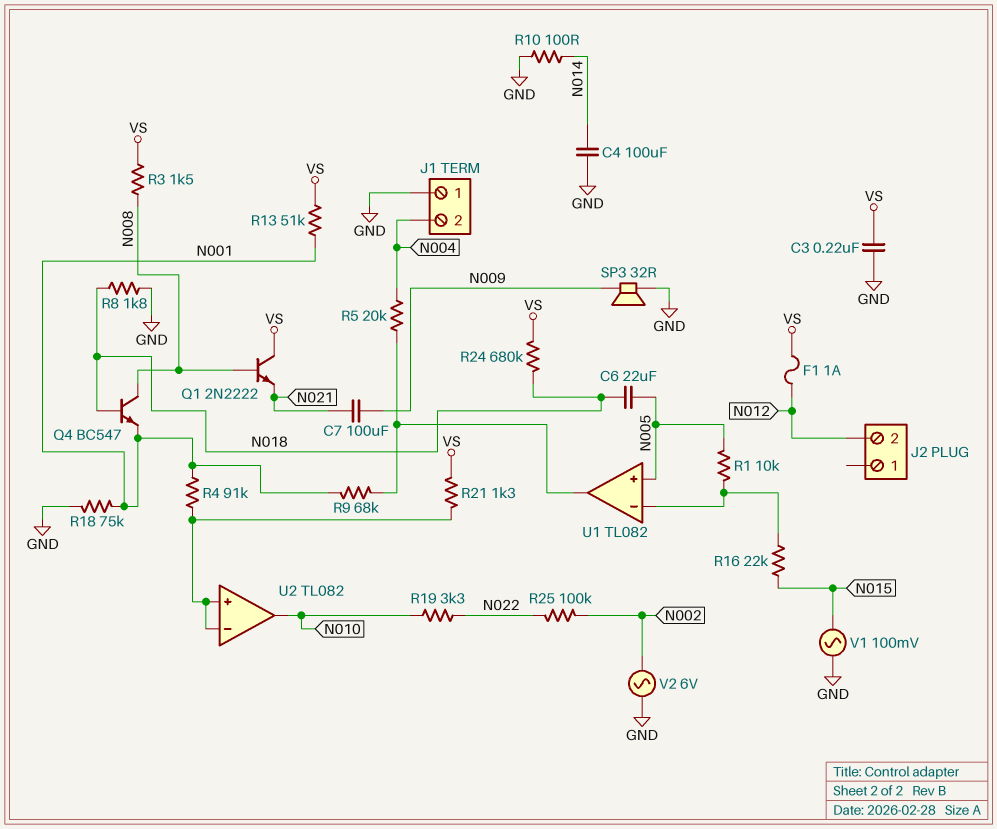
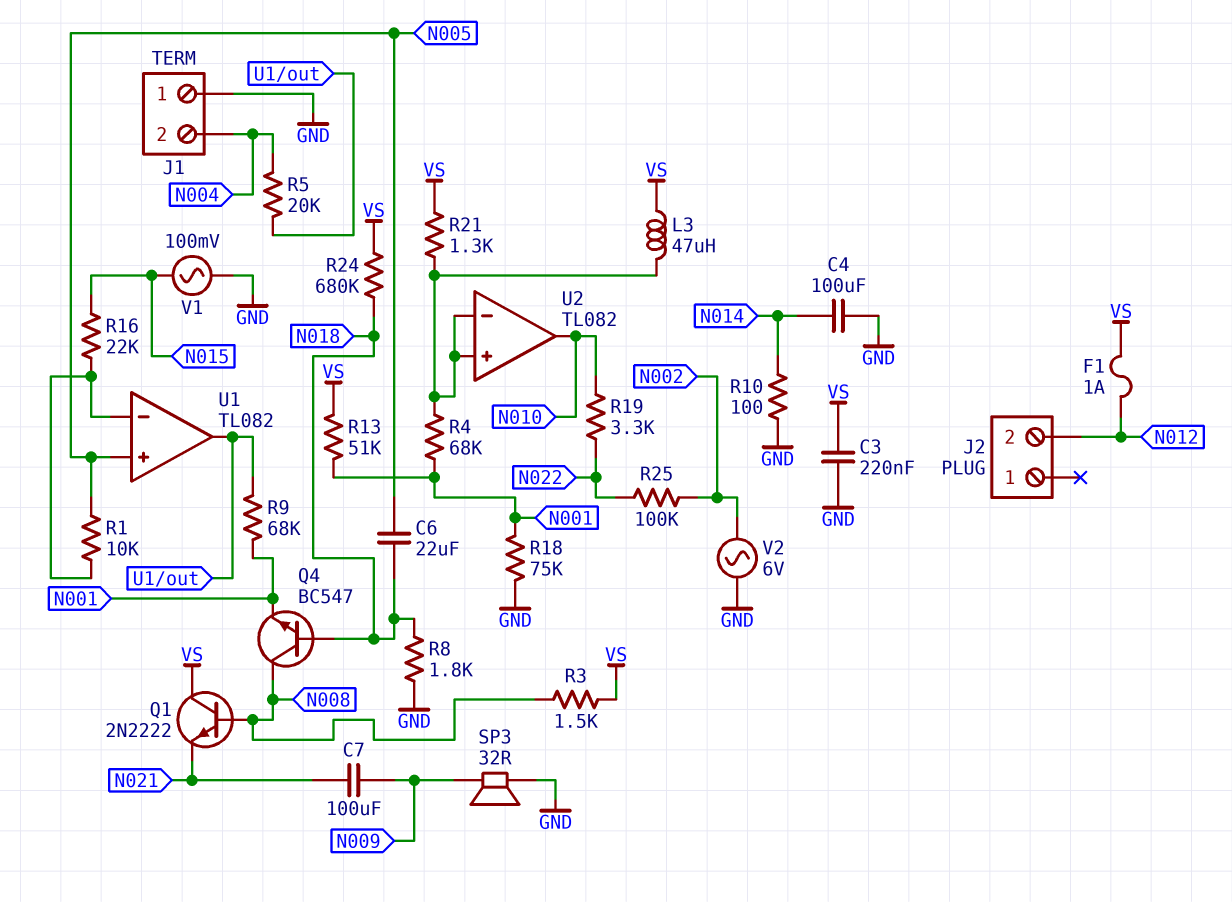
L3: none -> 47uH (U2/in+, VS)
R4: 91k (N001, U2/in+) -> 68k (N001, U2/in+)

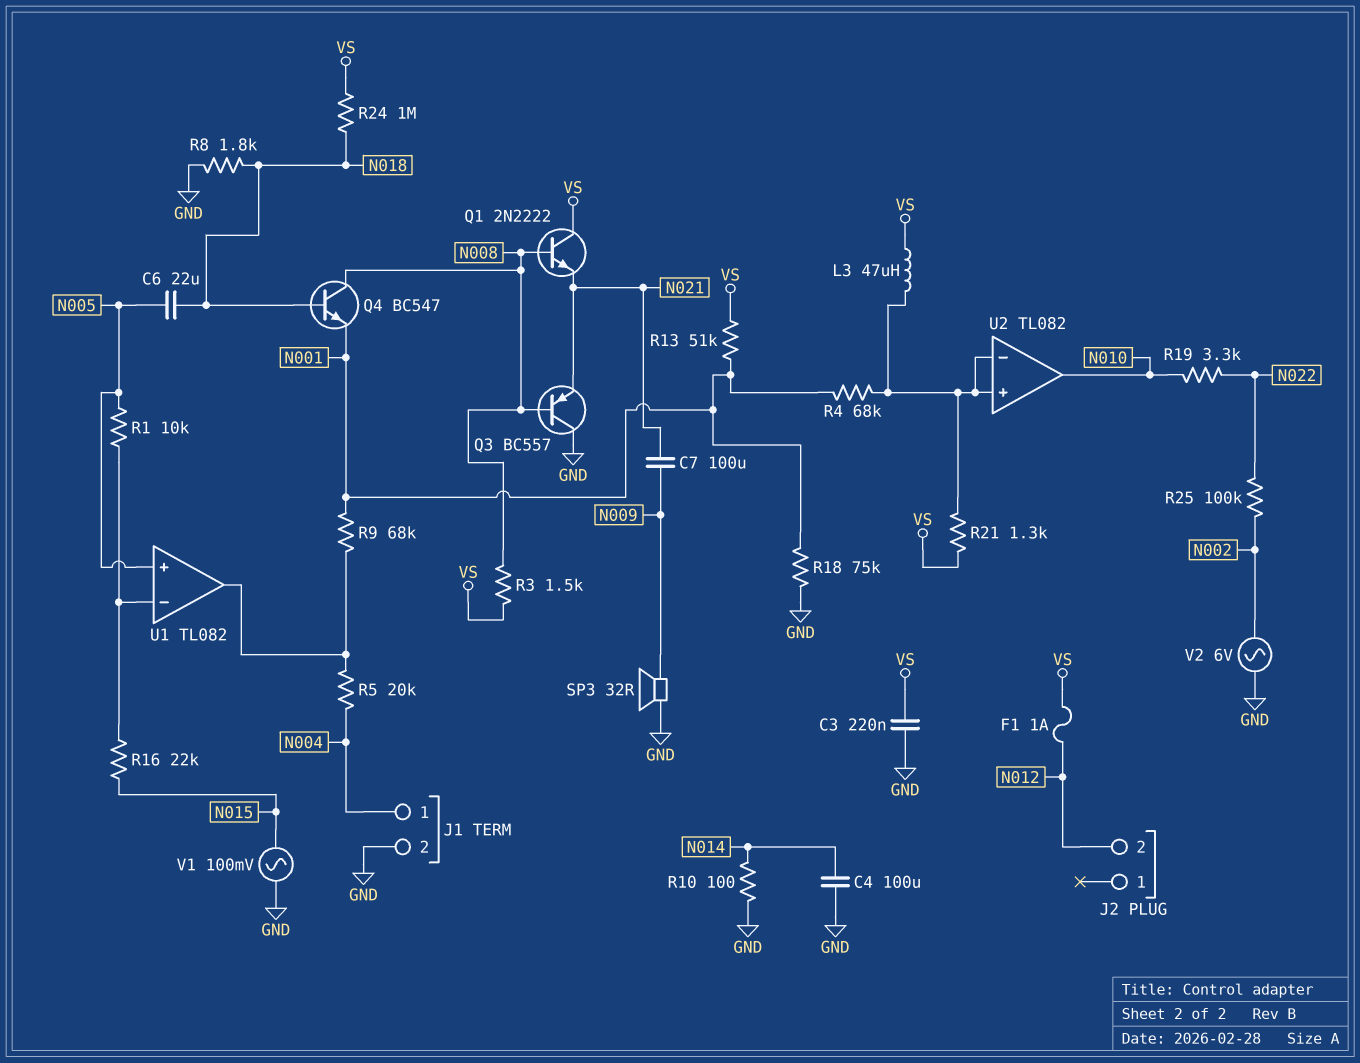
J1 pin 1: GND -> N004
J1 pin 2: N004 -> GND
Q3: none -> PNP BC557 (B N008, C GND, E N021)
R24: 680k (N018, VS) -> 1M (N018, VS)

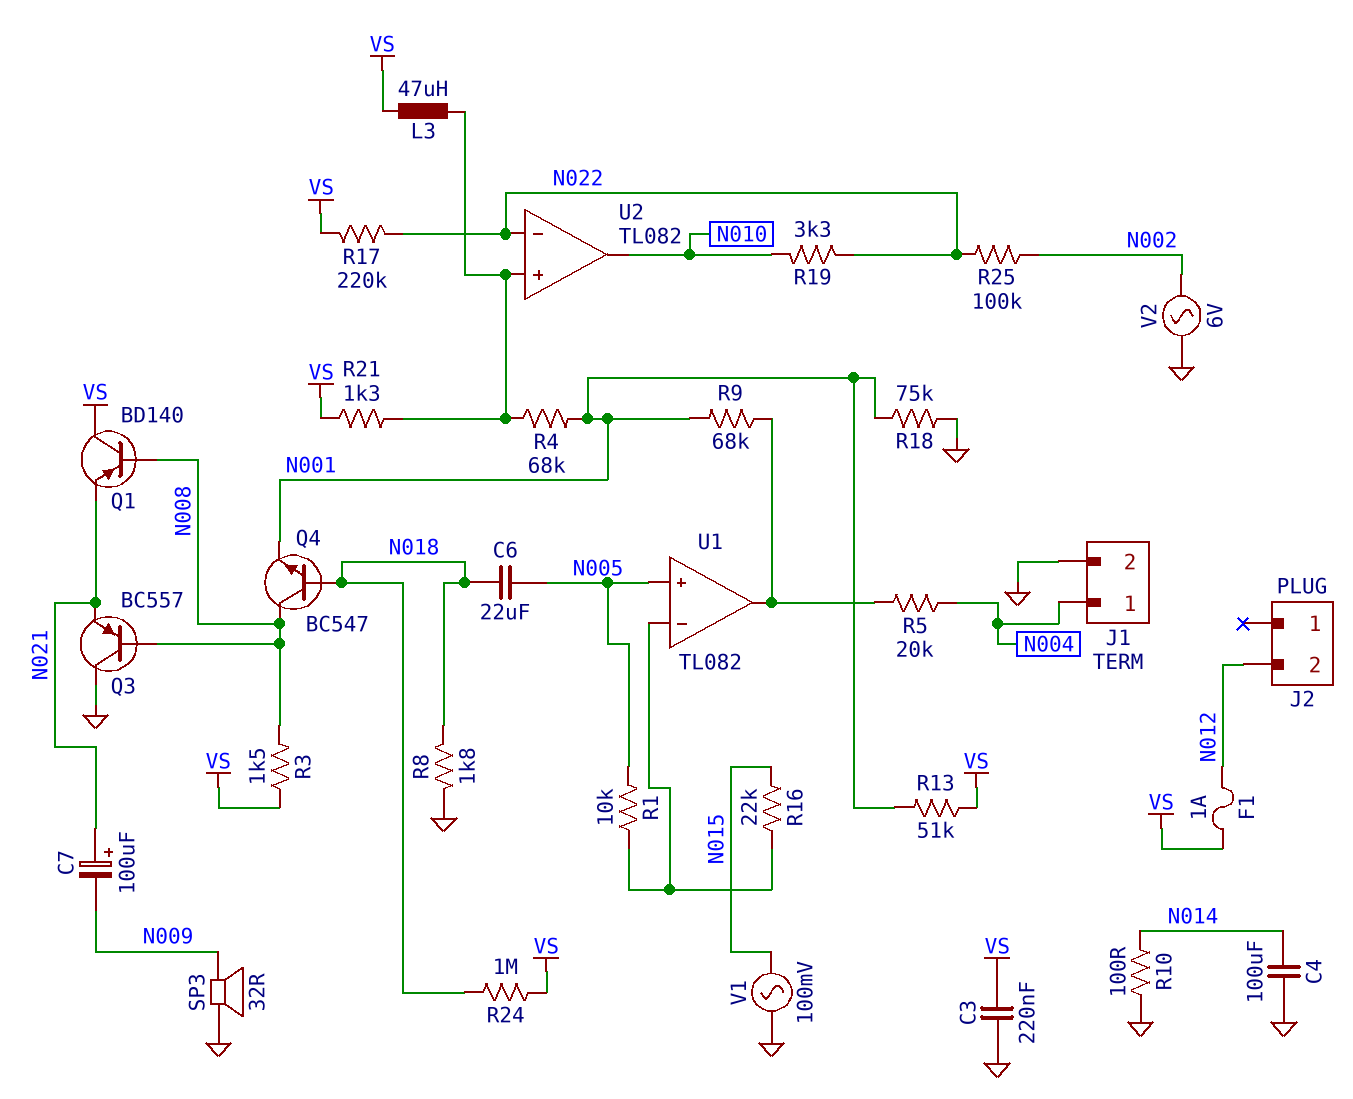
C7: 100uF (N009, N021) -> 100uF (plus N021, minus N009)
Q1: NPN 2N2222 (B N008, C VS, E N021) -> PNP BD140 (B N008, C VS, E N021)
R17: none -> 220k (N022, VS)
U2 pin in-: U2/in+ -> N022

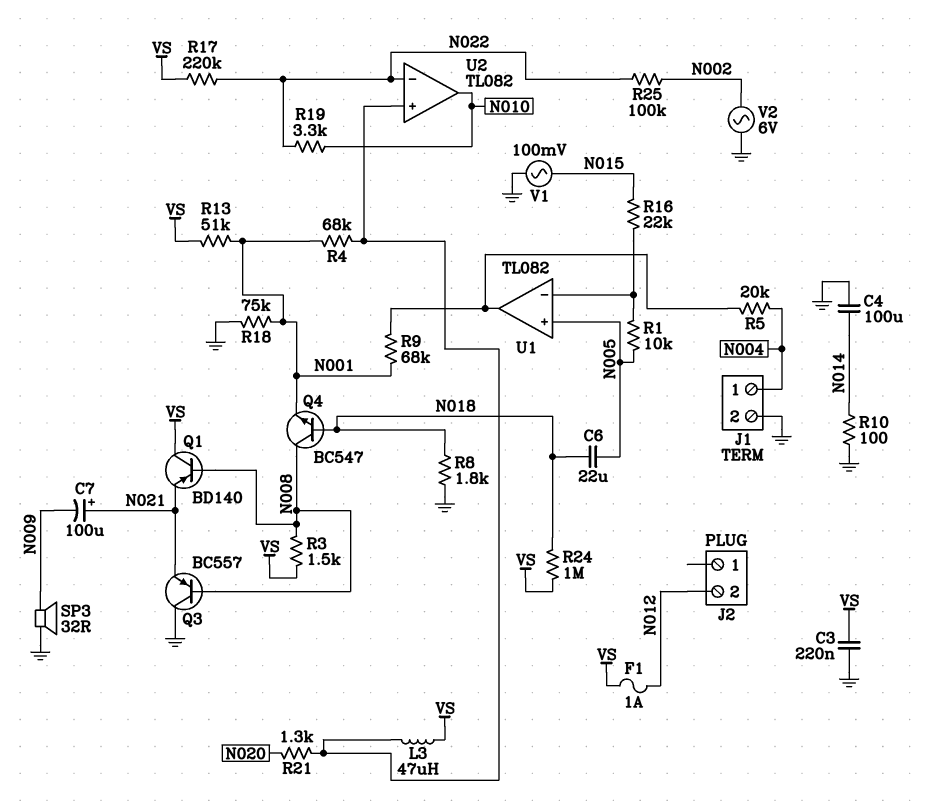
R21: 1.3k (U2/in+, VS) -> 1.3k (N020, U2/in+)

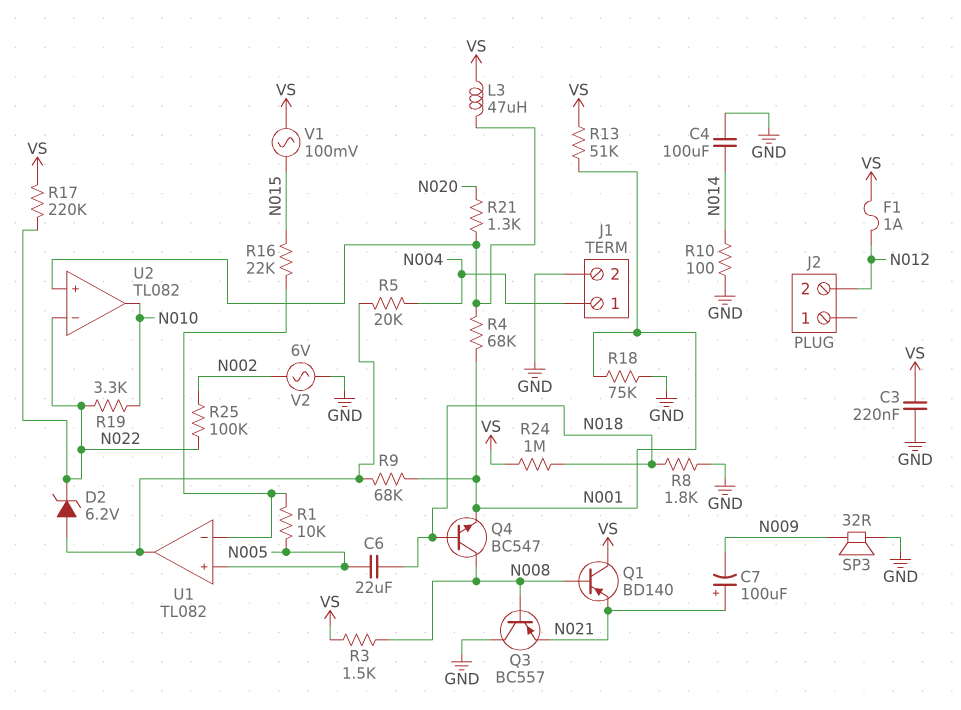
D2: none -> zener 6.2V (A U1/out, K N022)
V1: AC 100mV (GND, N015) -> AC 100mV (N015, VS)

